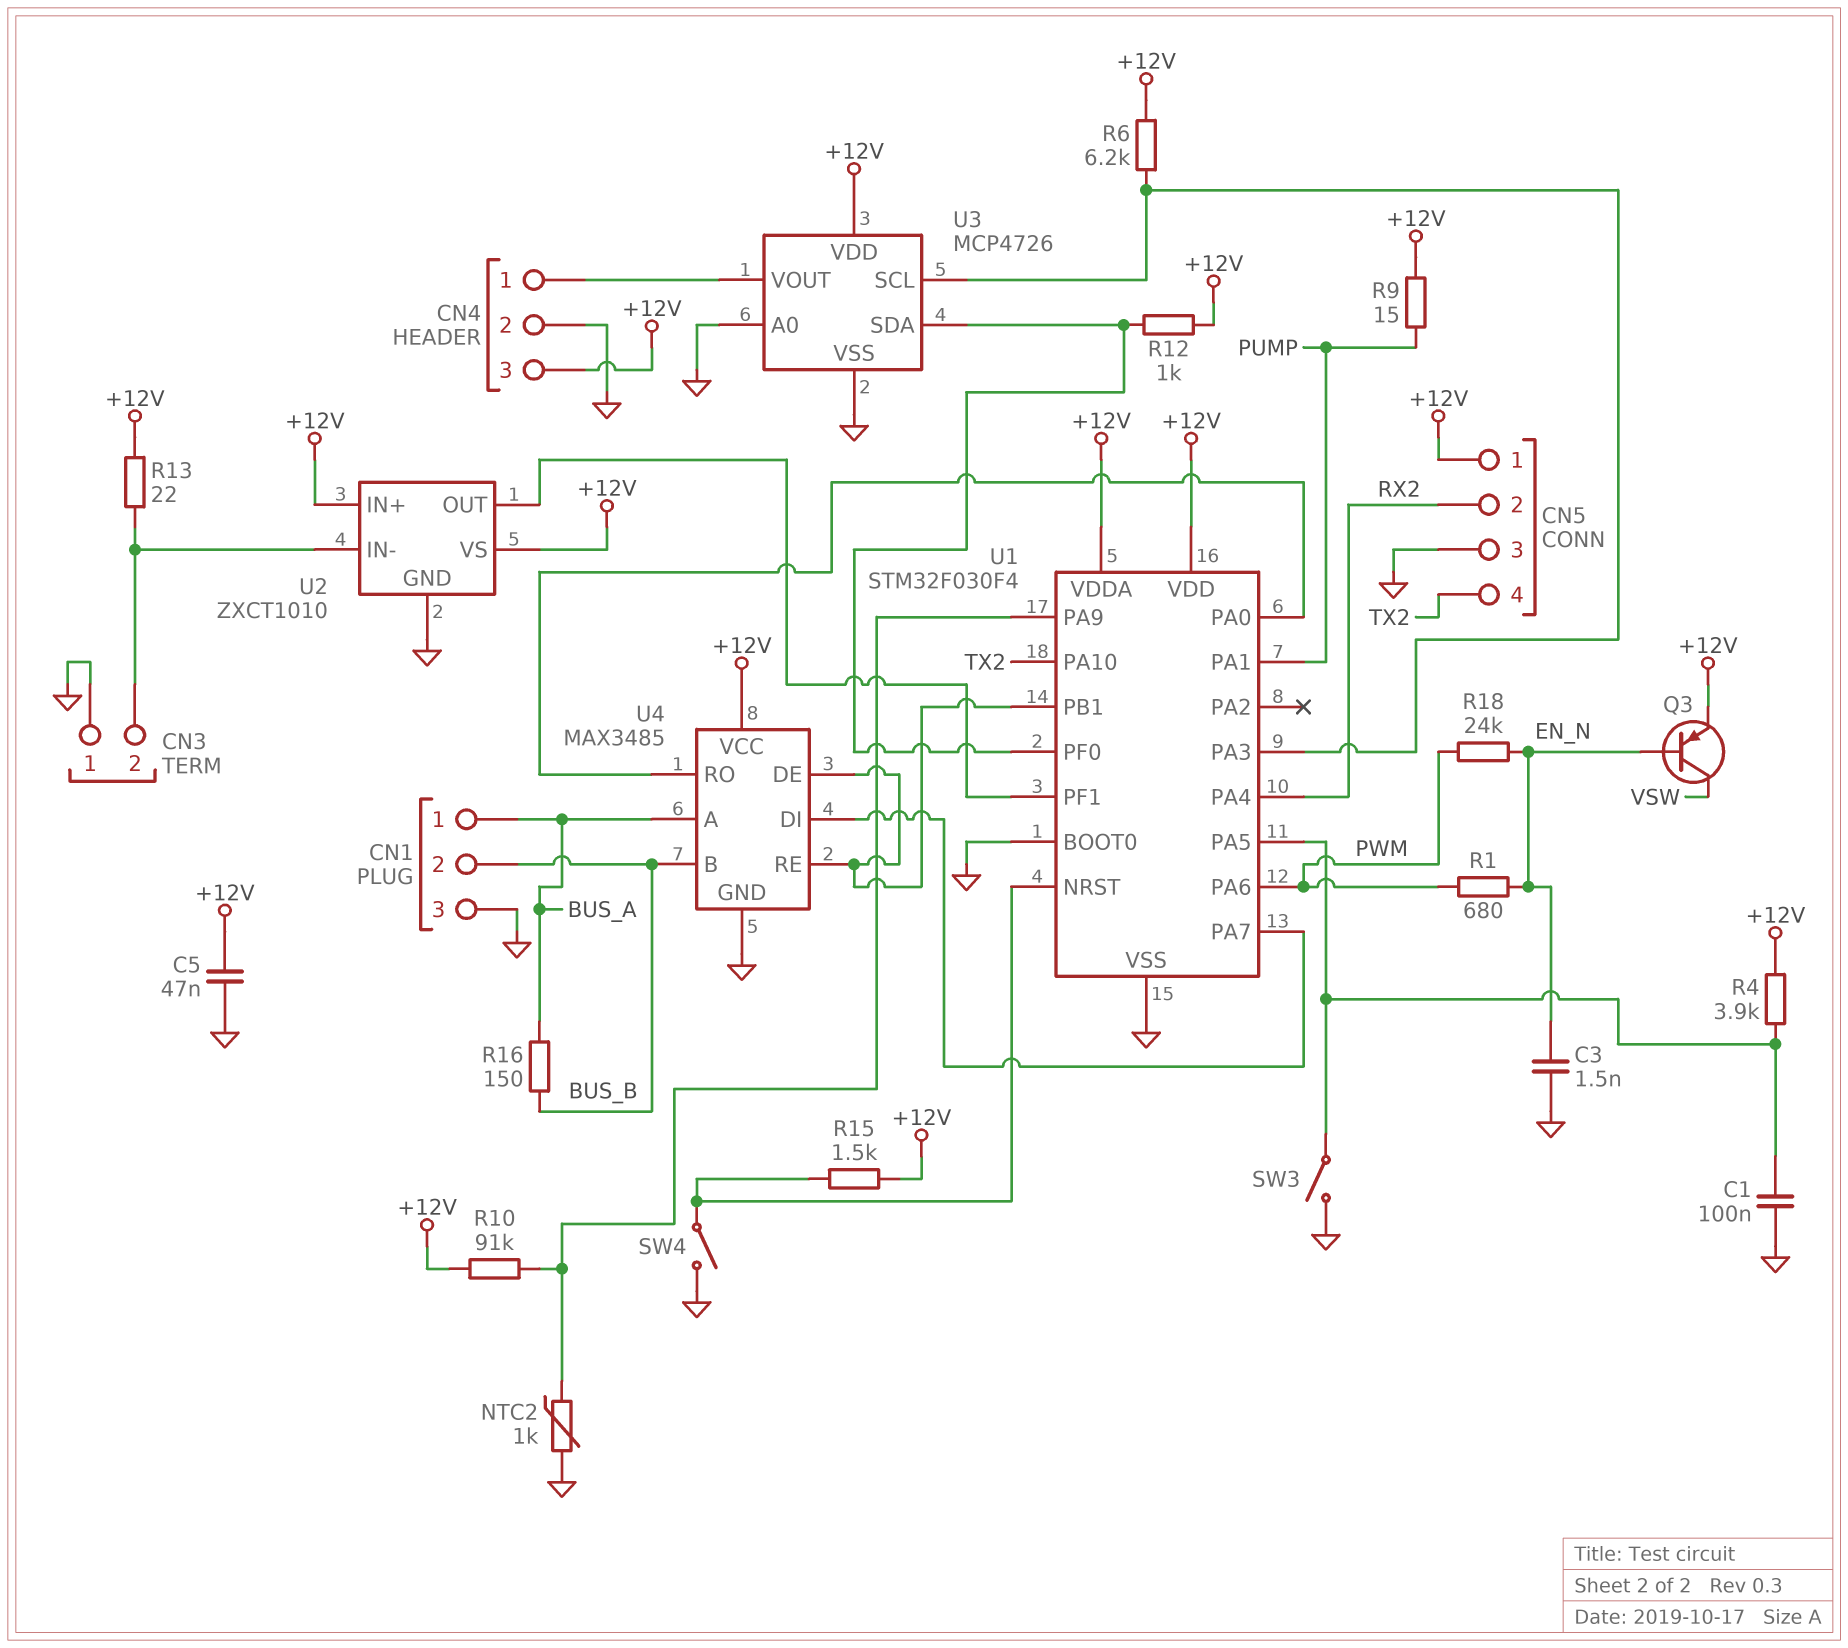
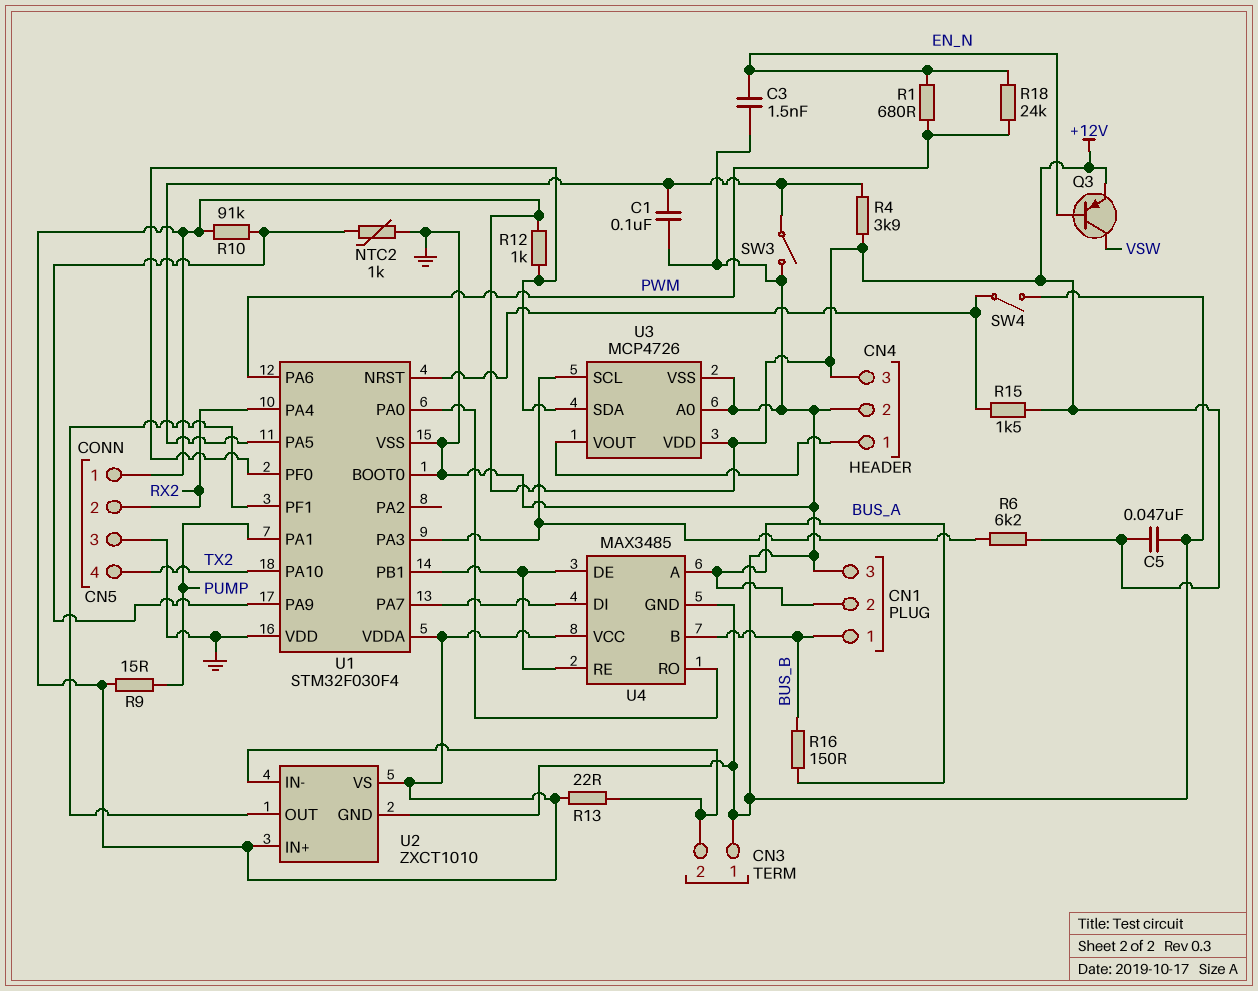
CN1 pin 1: BUS_A -> BUS_B
CN1 pin 2: BUS_B -> BUS_A
U1 pin VDD: +12V -> GND

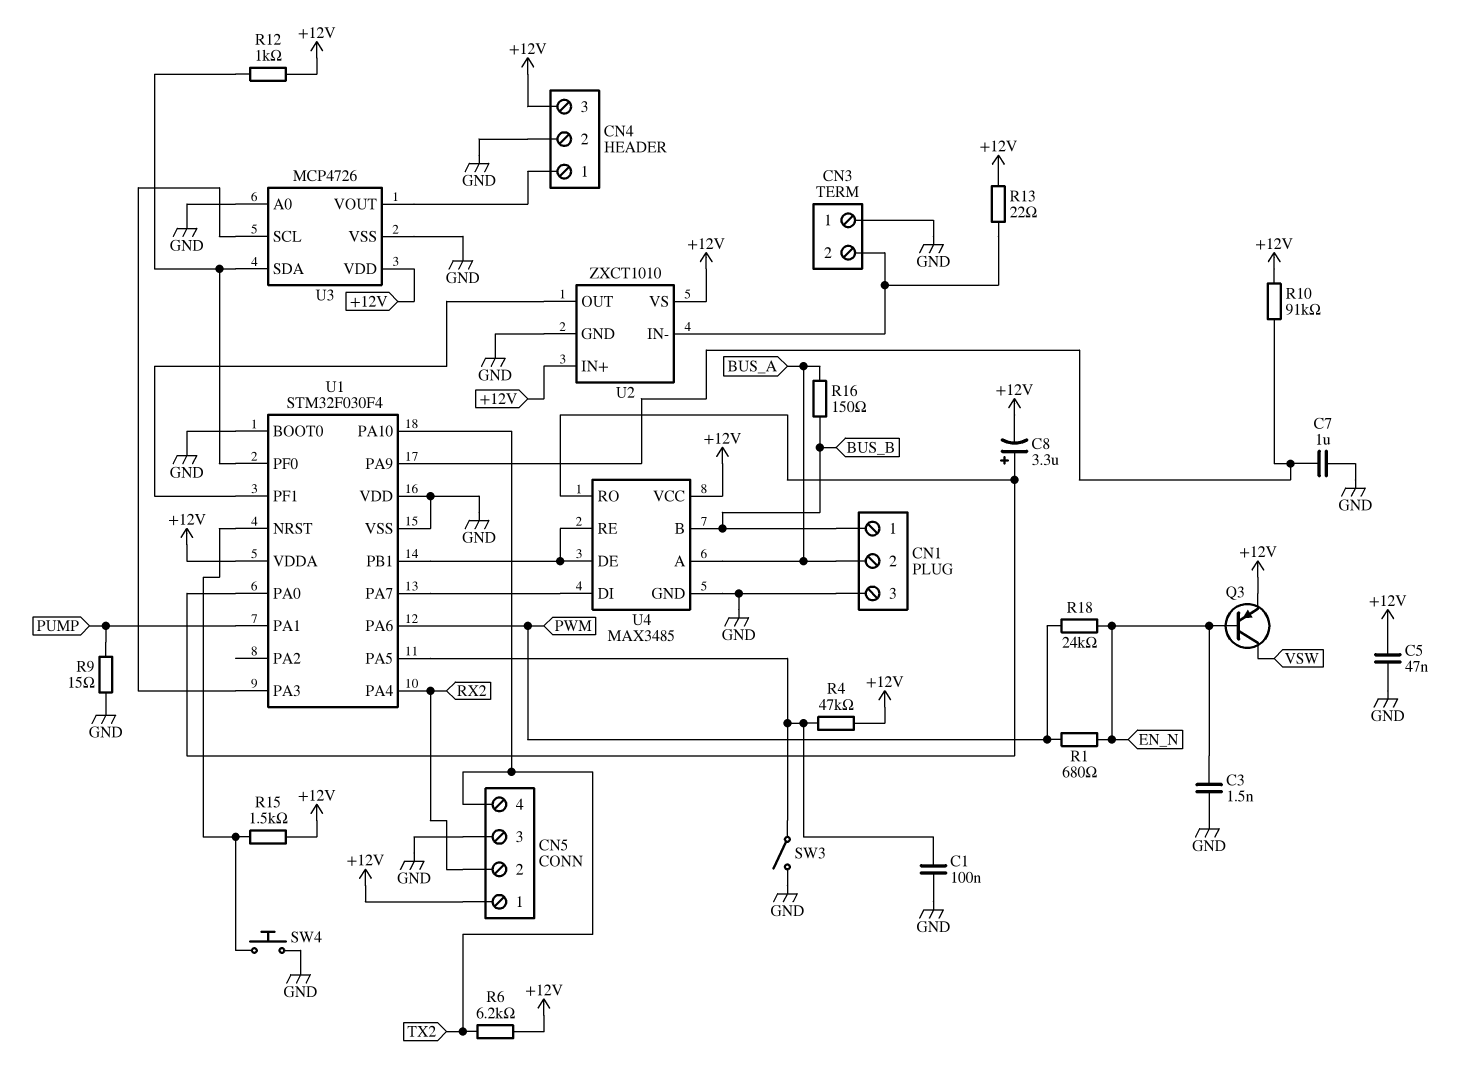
C7: none -> 1uF (GND, U1/PA9)
C8: none -> 3.3uF (plus U1/PA0, minus +12V)
NTC2: 1k (GND, U1/PA9) -> none
R4: 3.9k (+12V, U1/PA5) -> 47k (+12V, U1/PA5)
R6: 6.2k (+12V, U1/PA3) -> 6.2k (+12V, TX2)
R9: 15 (+12V, PUMP) -> 15 (GND, PUMP)
SW4: switch (GND, U1/NRST) -> button (GND, U1/NRST)

